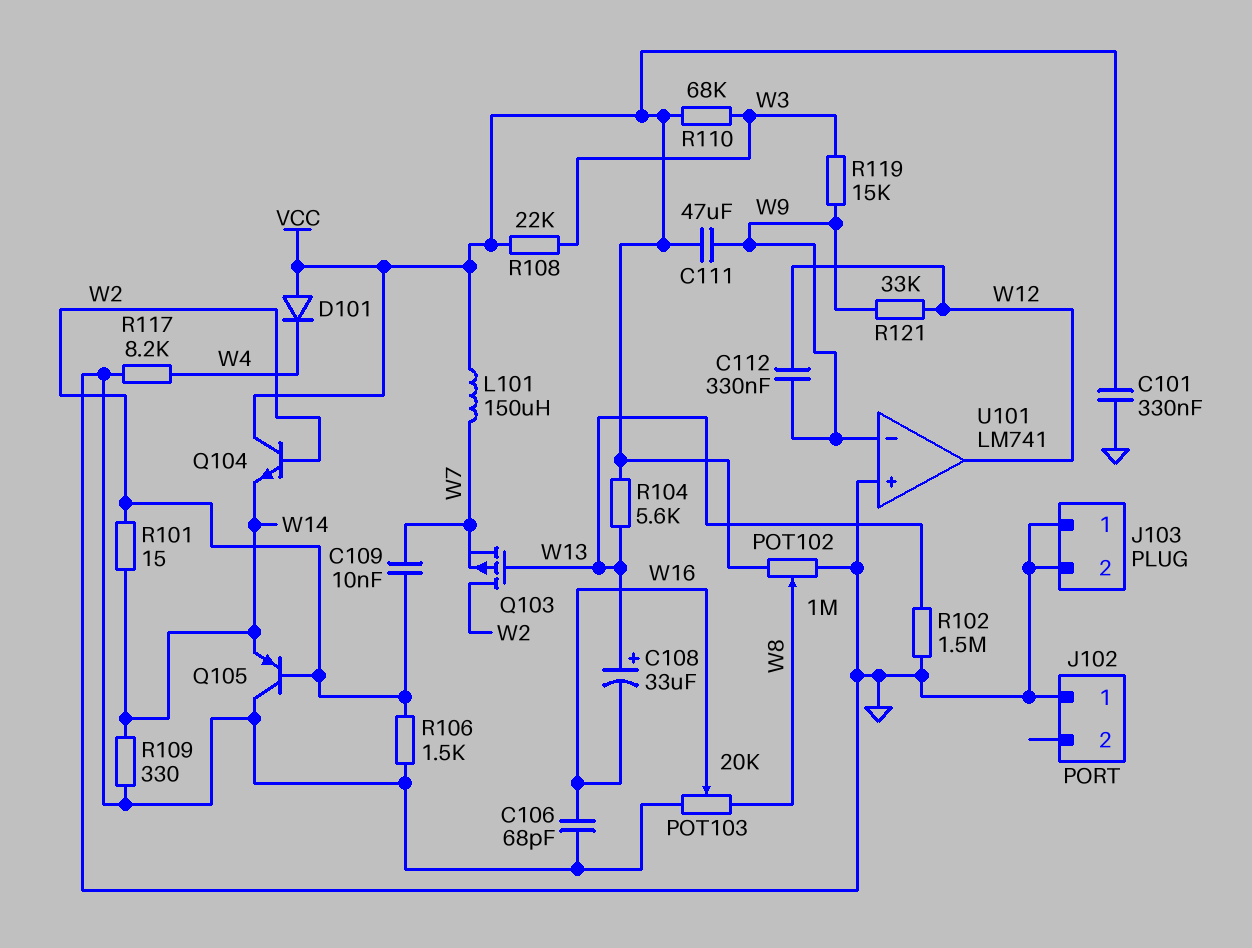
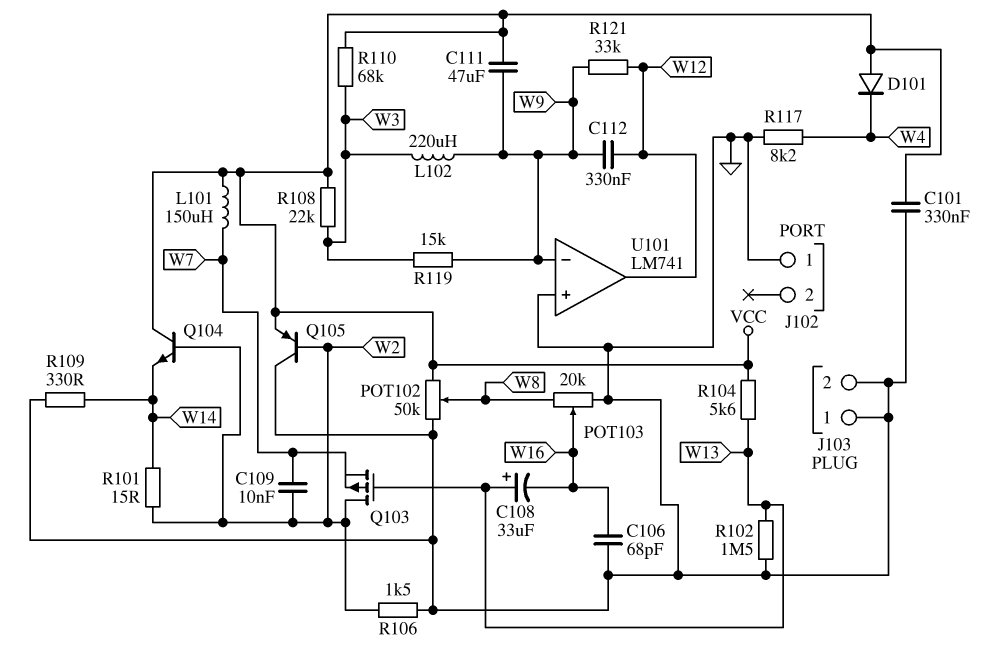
L102: none -> 220uH (W3, W9)
POT102: 1M (GND, VCC, wiper W8) -> 50k (GND, VCC, wiper W8)
Q105: PNP (B W2, C GND, E W14) -> PNP (B W2, C GND, E VCC)

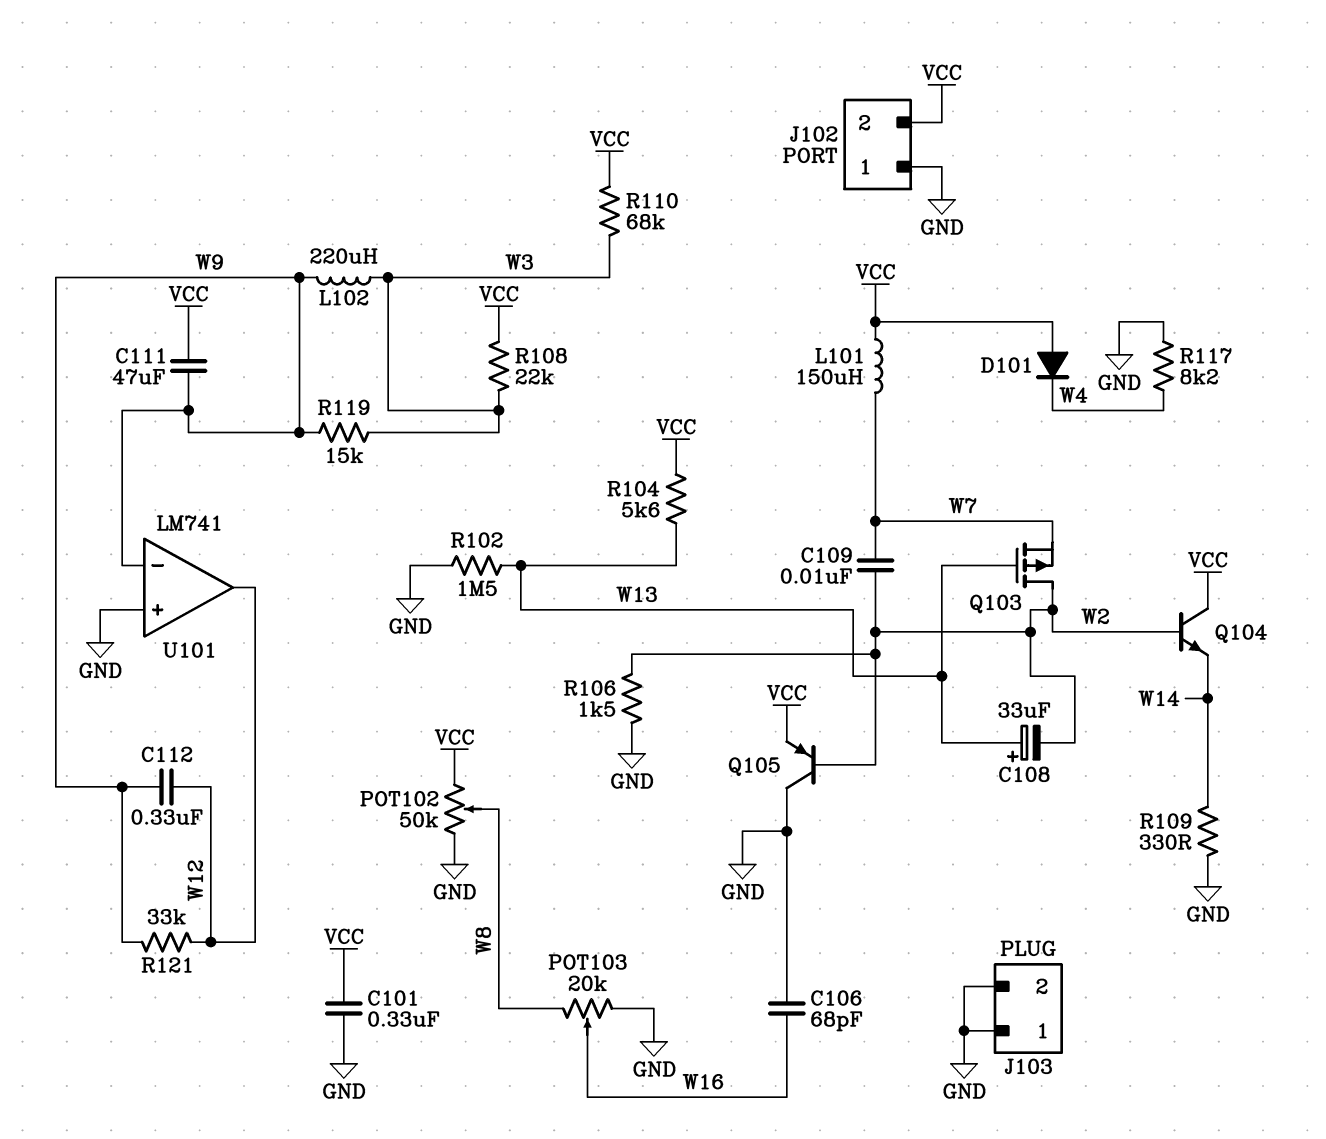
C108: 33uF (plus W13, minus W16) -> 33uF (plus W13, minus W2)
J102 pin 2: none -> VCC
R101: 15 (W2, W14) -> none

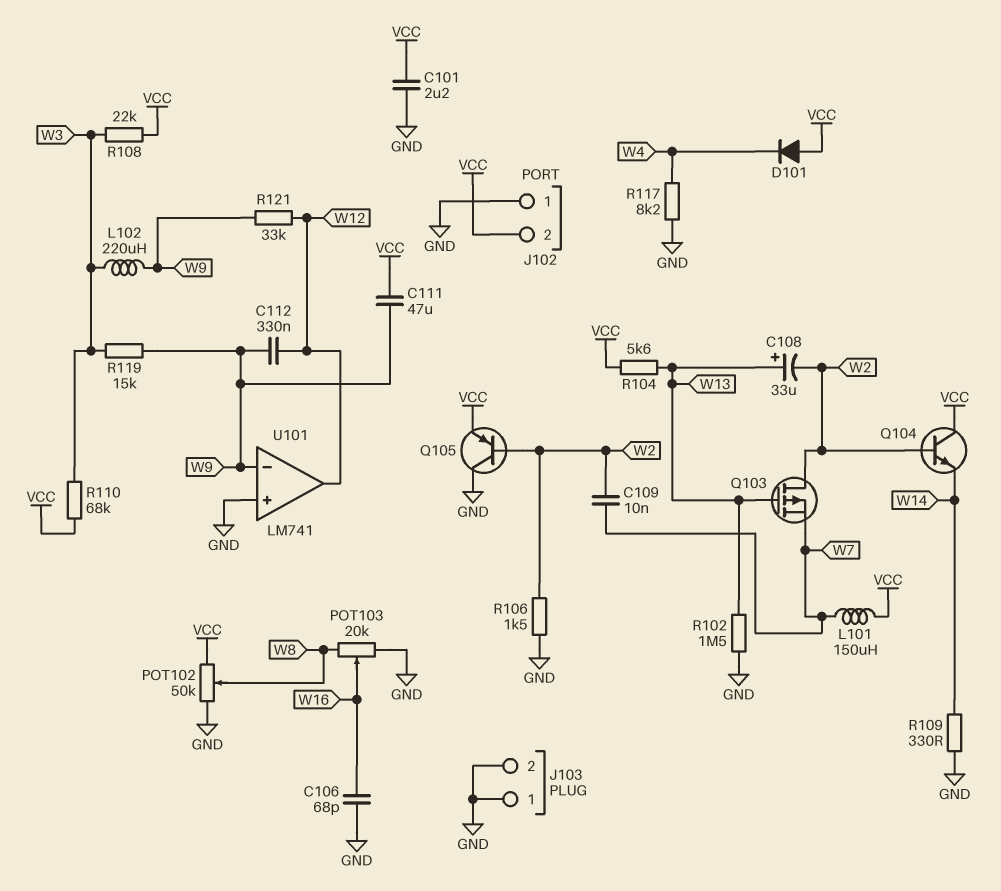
C101: 330nF (GND, VCC) -> 2.2uF (GND, VCC)

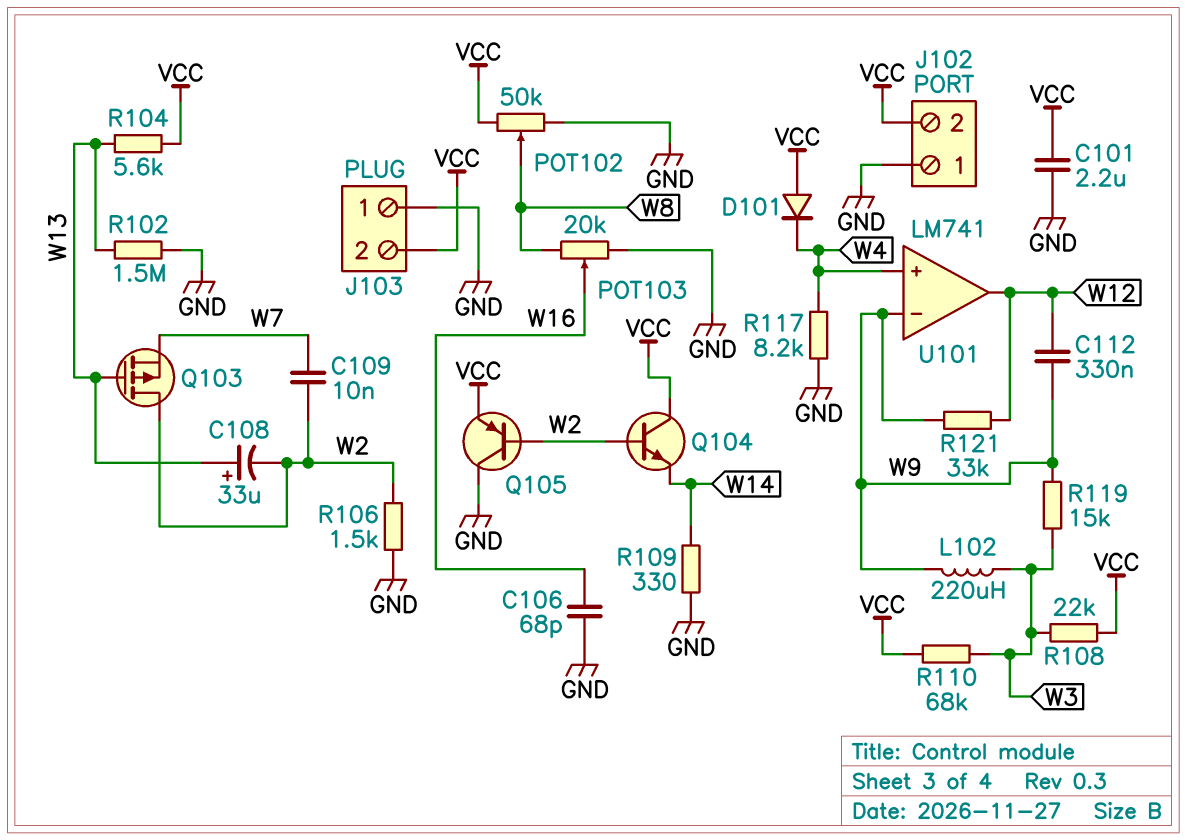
C111: 47uF (VCC, W9) -> none
J103 pin 2: GND -> VCC
L101: 150uH (VCC, W7) -> none
U101 pin in+: GND -> W4

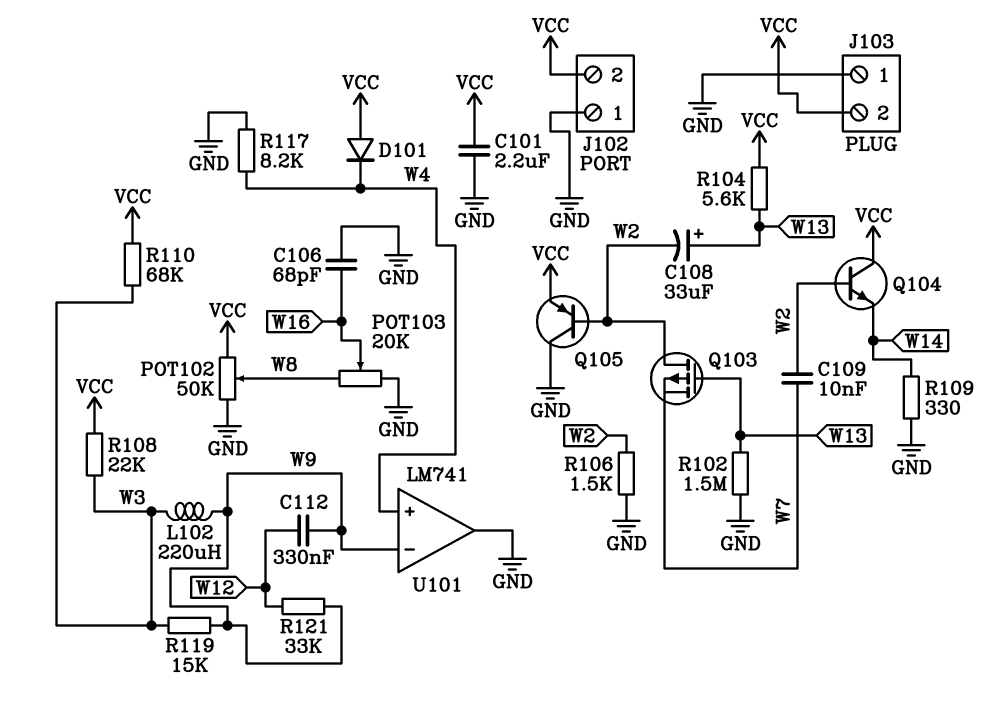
U101 pin out: W12 -> GND

